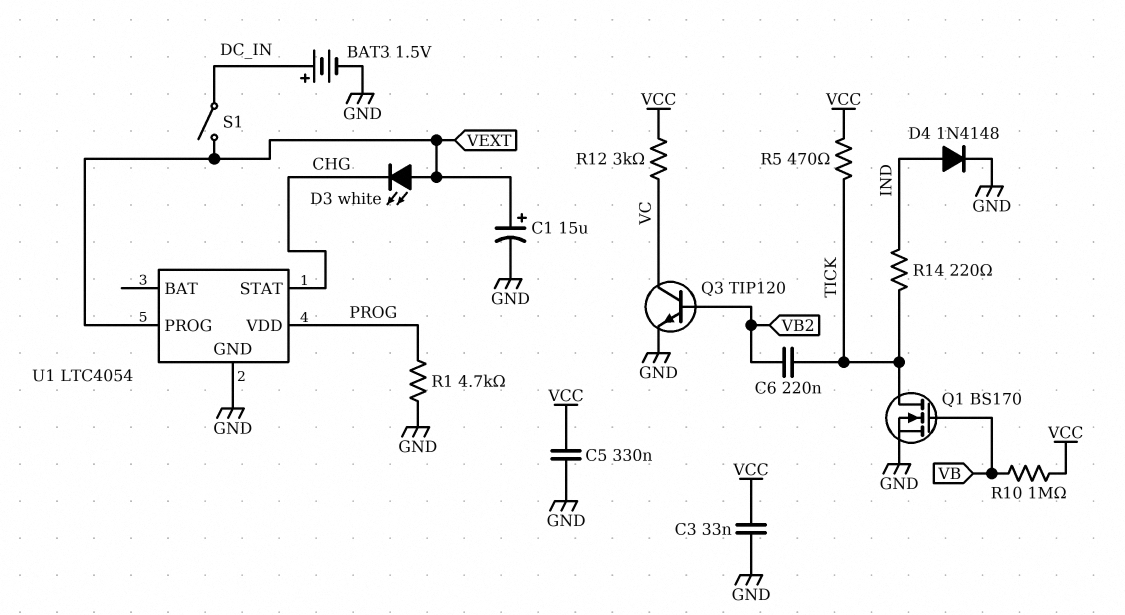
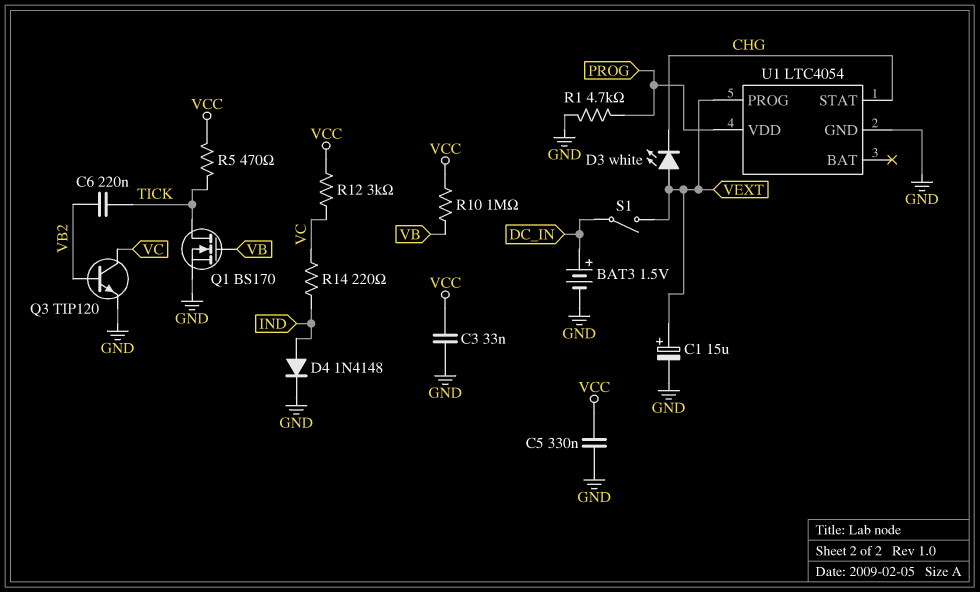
R14: 220 (IND, TICK) -> 220 (IND, VC)

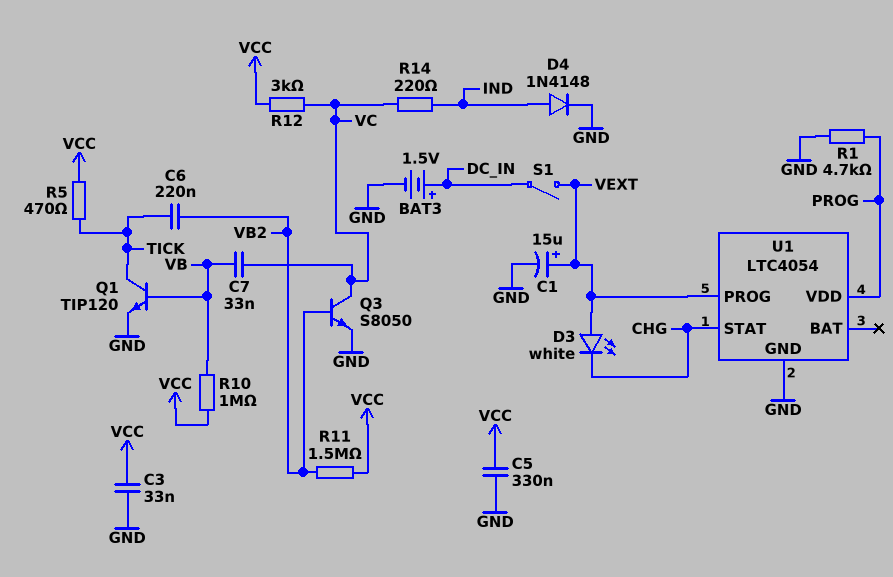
C7: none -> 33nF (VB, VC)
Q1: NMOS BS170 (G VB, D TICK, S GND) -> NPN TIP120 (B VB, C TICK, E GND)
Q3: NPN TIP120 (B VB2, C VC, E GND) -> NPN S8050 (B VB2, C VC, E GND)
R11: none -> 1.5M (VB2, VCC)

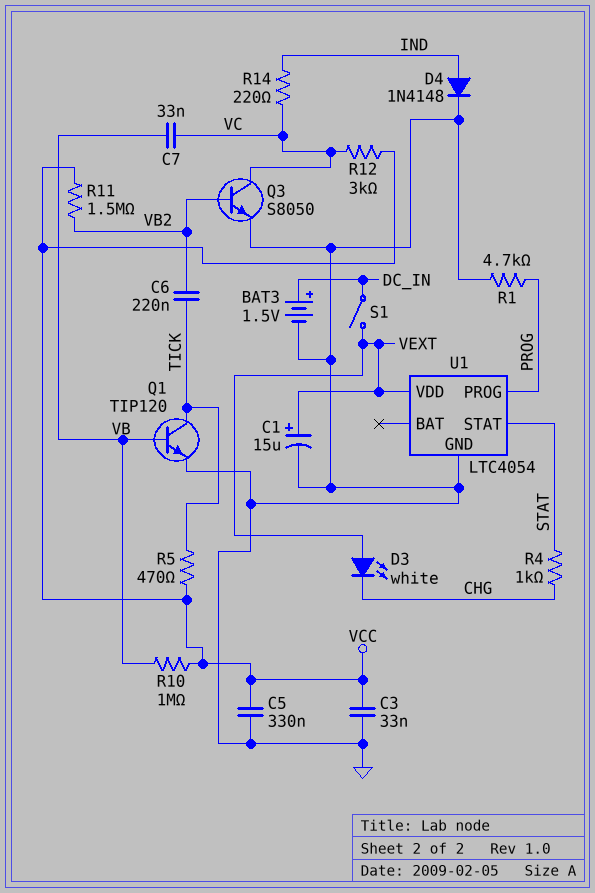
R4: none -> 1k (CHG, STAT)
U1 pin PROG: VEXT -> PROG
U1 pin STAT: CHG -> STAT
U1 pin VDD: PROG -> VEXT

